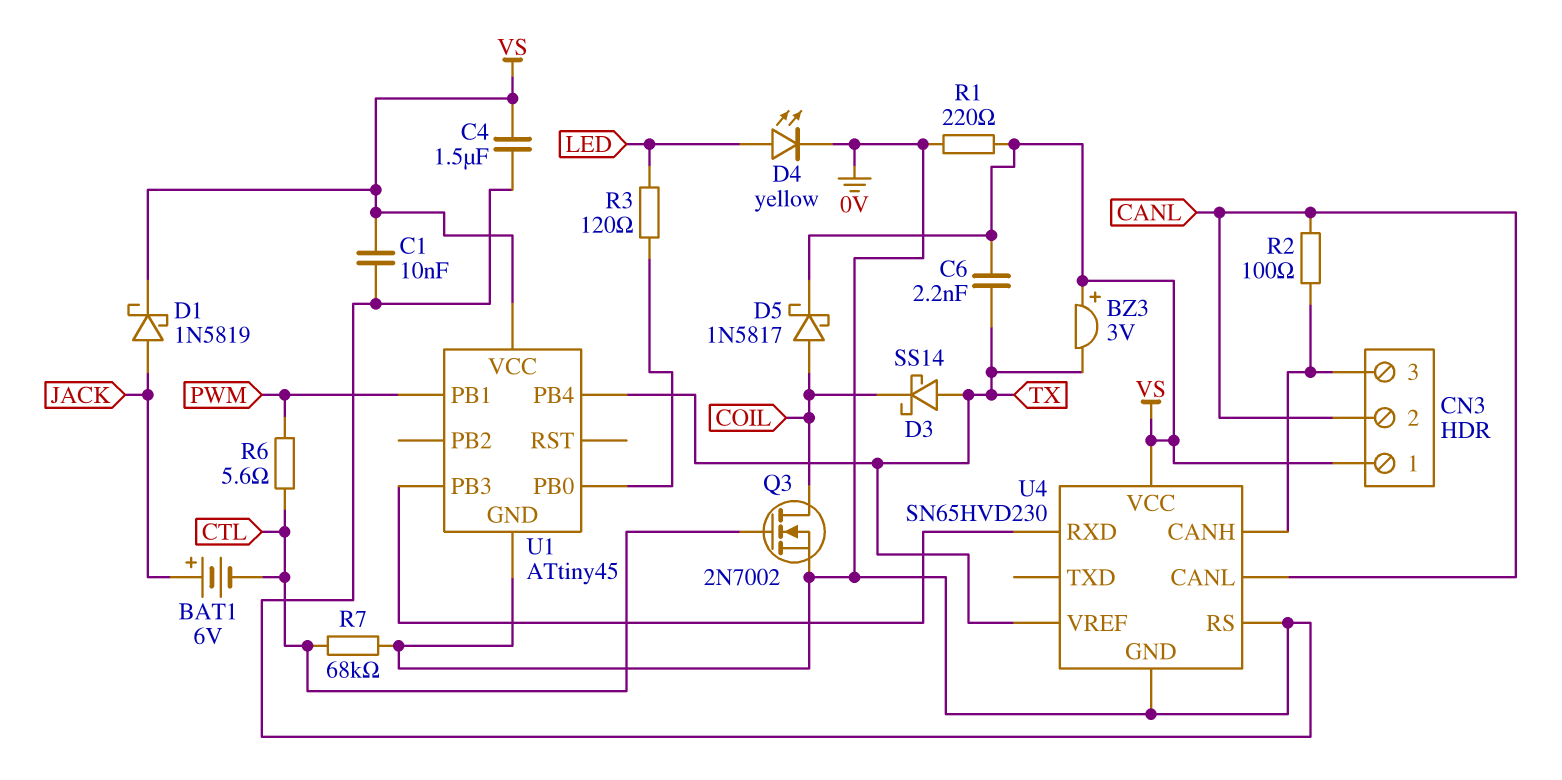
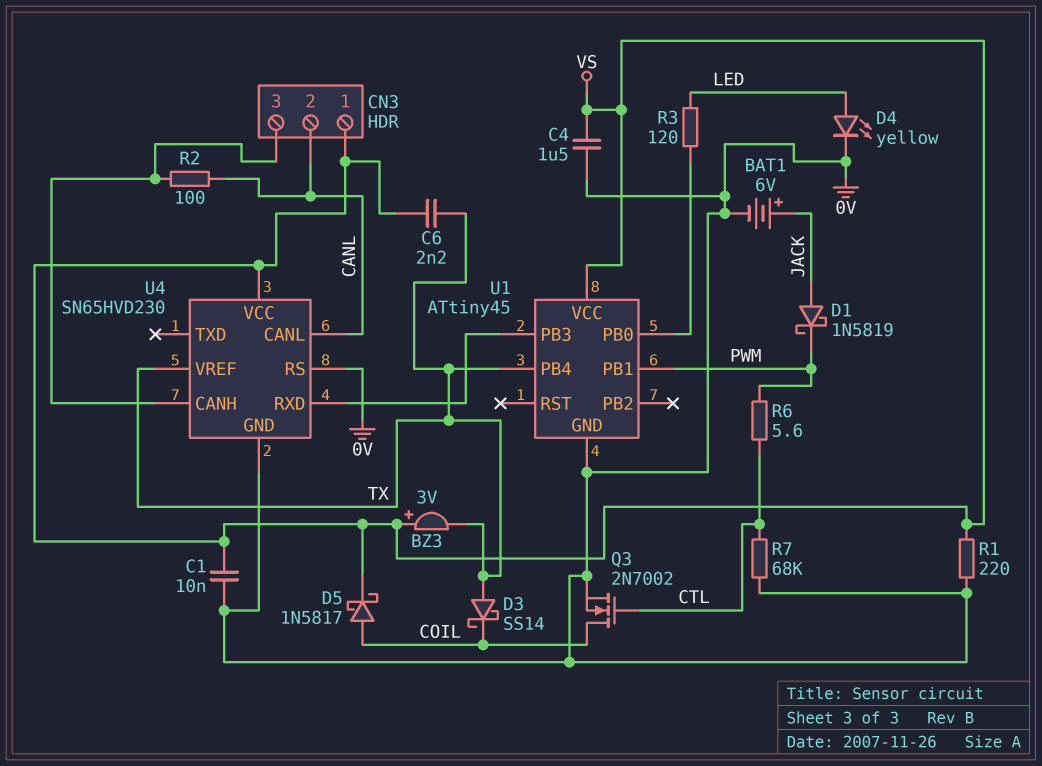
BAT1: 6V (plus JACK, minus CTL) -> 6V (plus JACK, minus 0V)
D1: schottky 1N5819 (A JACK, K VS) -> schottky 1N5819 (A JACK, K PWM)

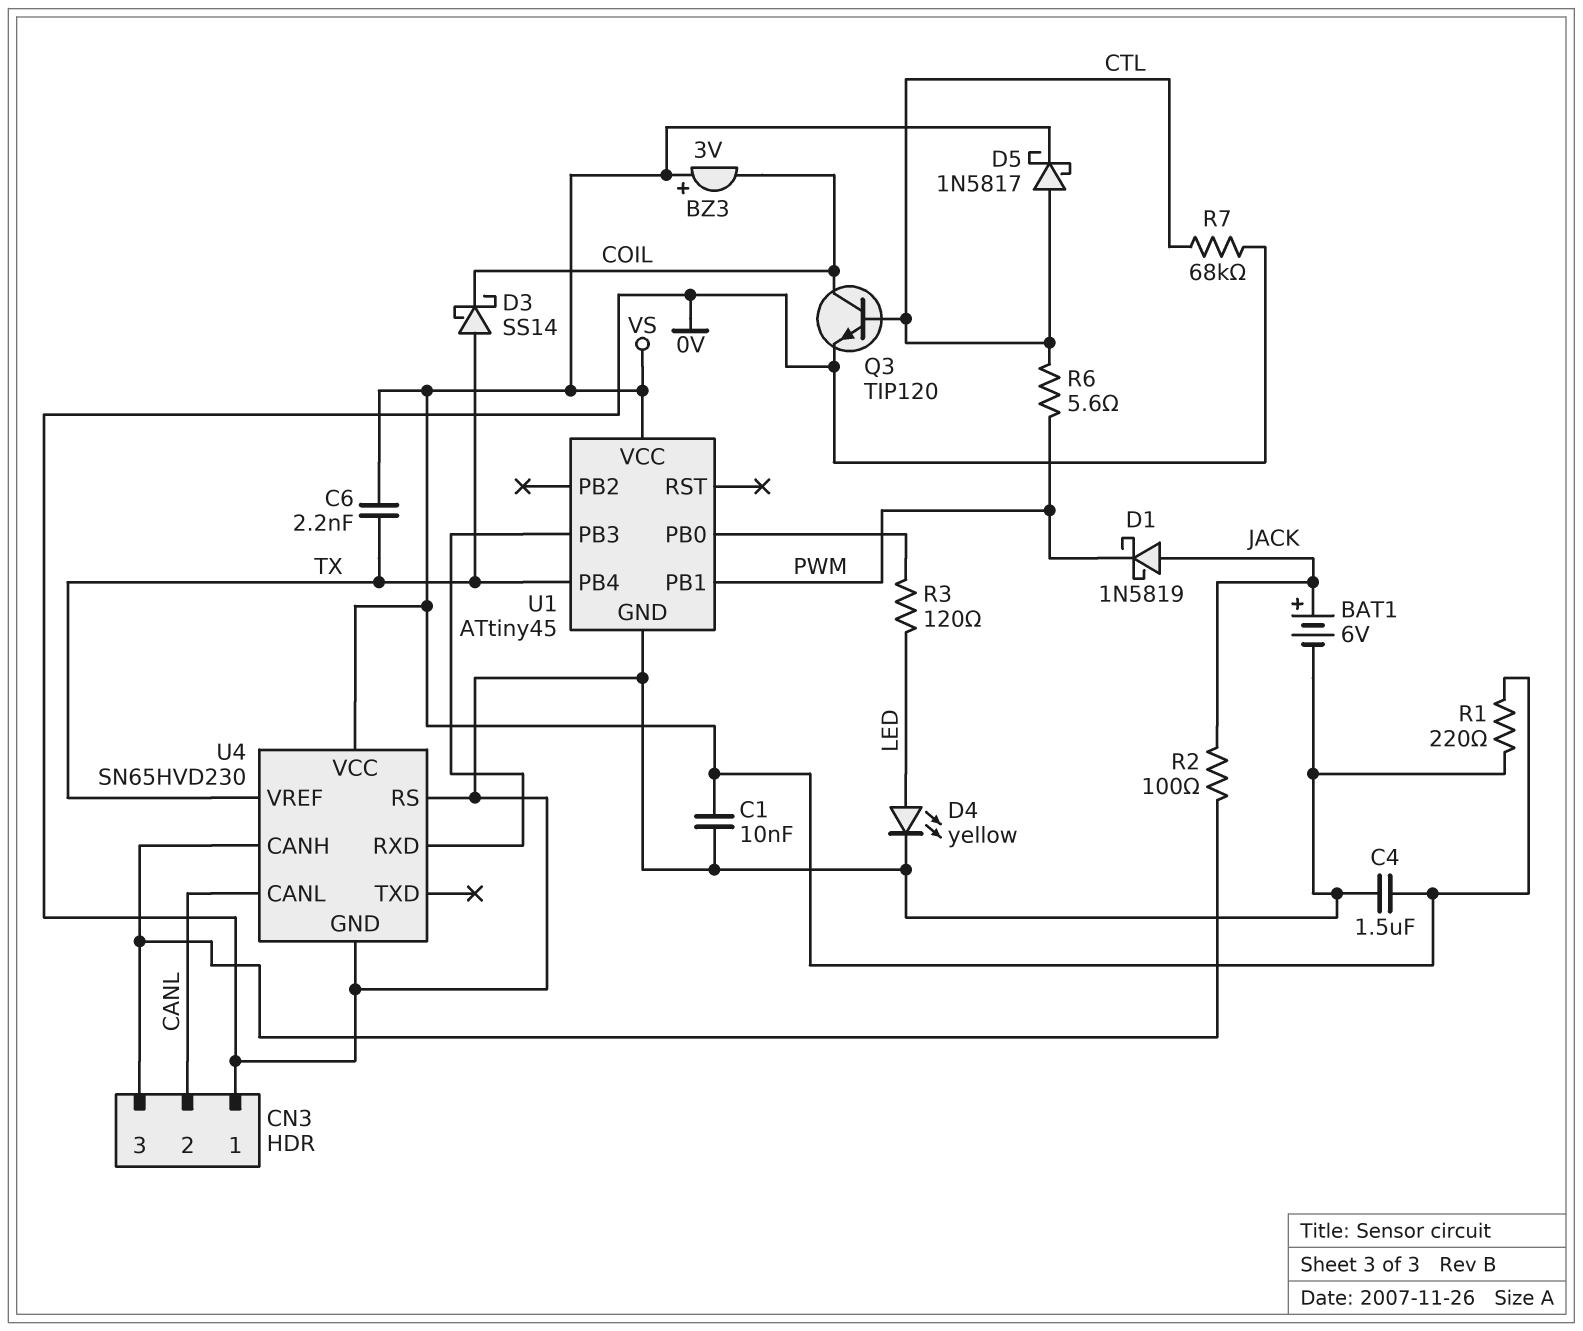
BZ3: buzzer 3V (plus VS, minus TX) -> buzzer 3V (plus VS, minus COIL)
CN3 pin 1: VS -> 0V
D5: schottky 1N5817 (A COIL, K VS) -> schottky 1N5817 (A CTL, K VS)
Q3: NMOS 2N7002 (G CTL, D COIL, S 0V) -> NPN TIP120 (B CTL, C COIL, E 0V)
R2: 100 (CANL, CN3/3) -> 100 (CN3/3, JACK)

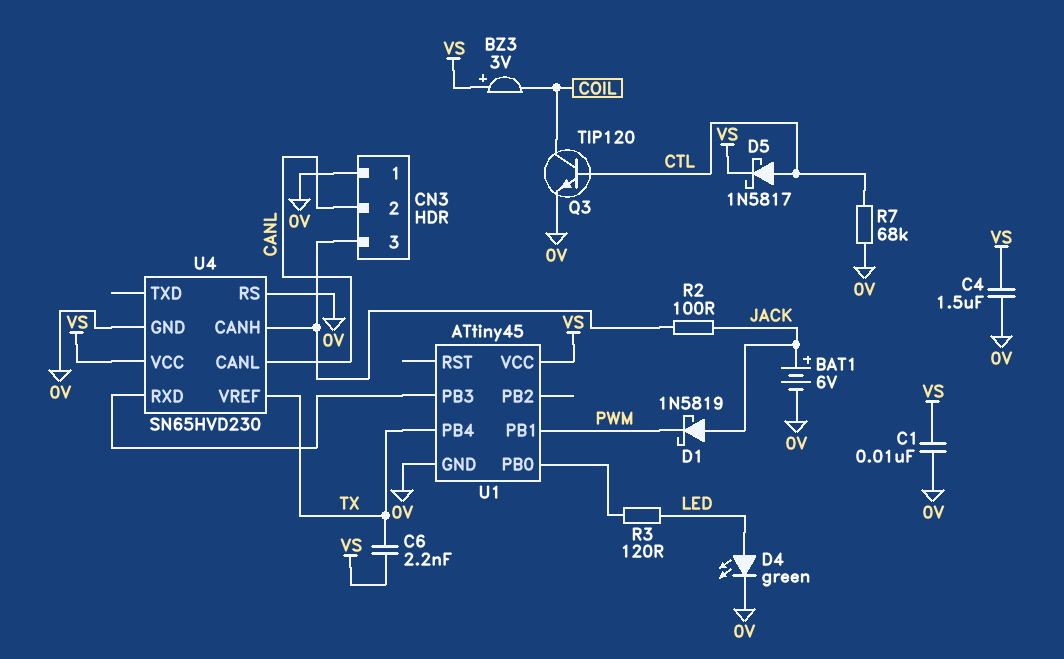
D3: schottky SS14 (A TX, K COIL) -> none
D4: LED yellow (A LED, K 0V) -> LED green (A LED, K 0V)
R1: 220 (0V, VS) -> none
R6: 5.6 (CTL, PWM) -> none

